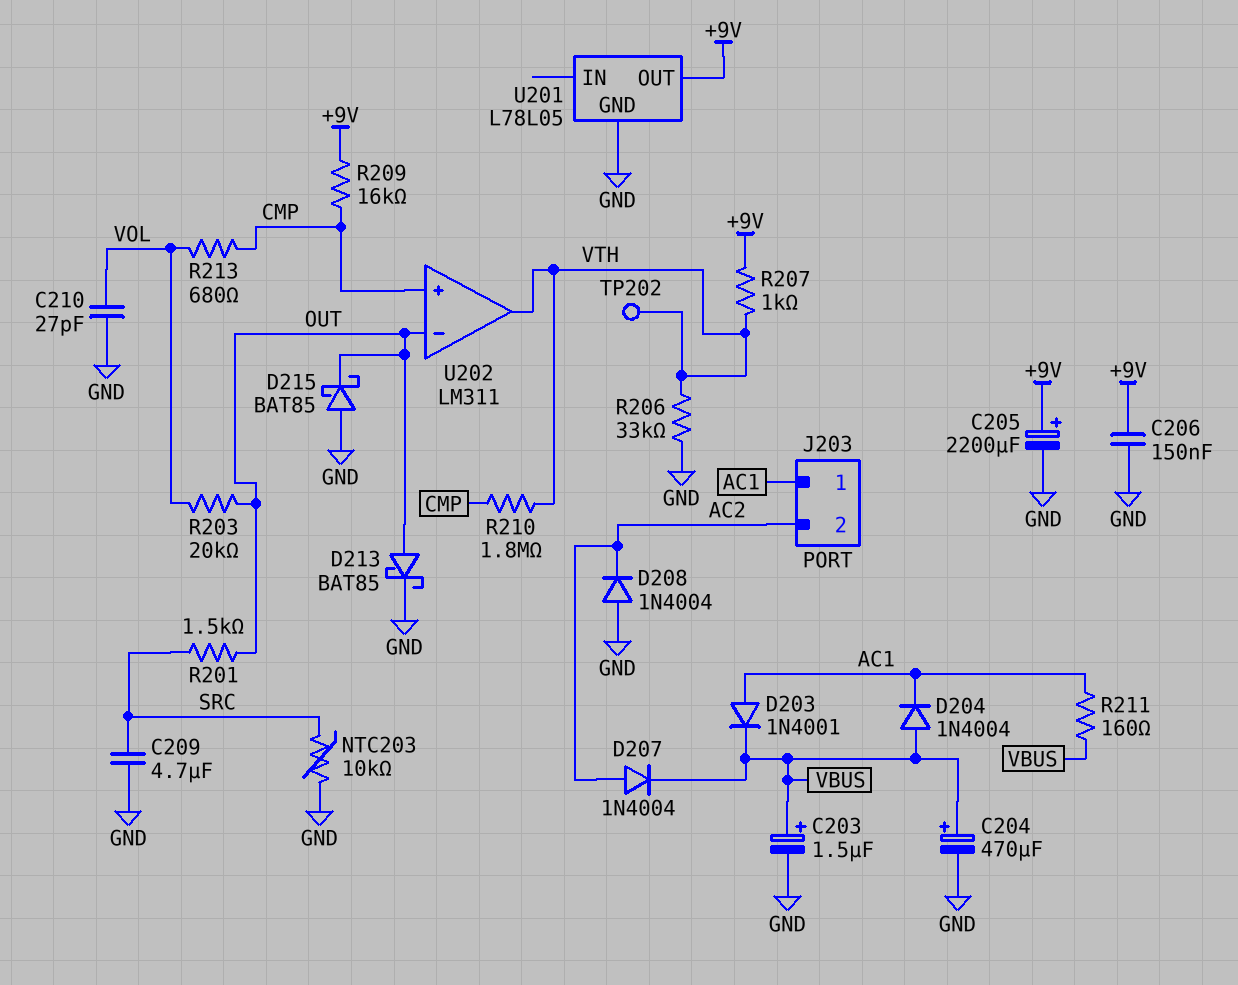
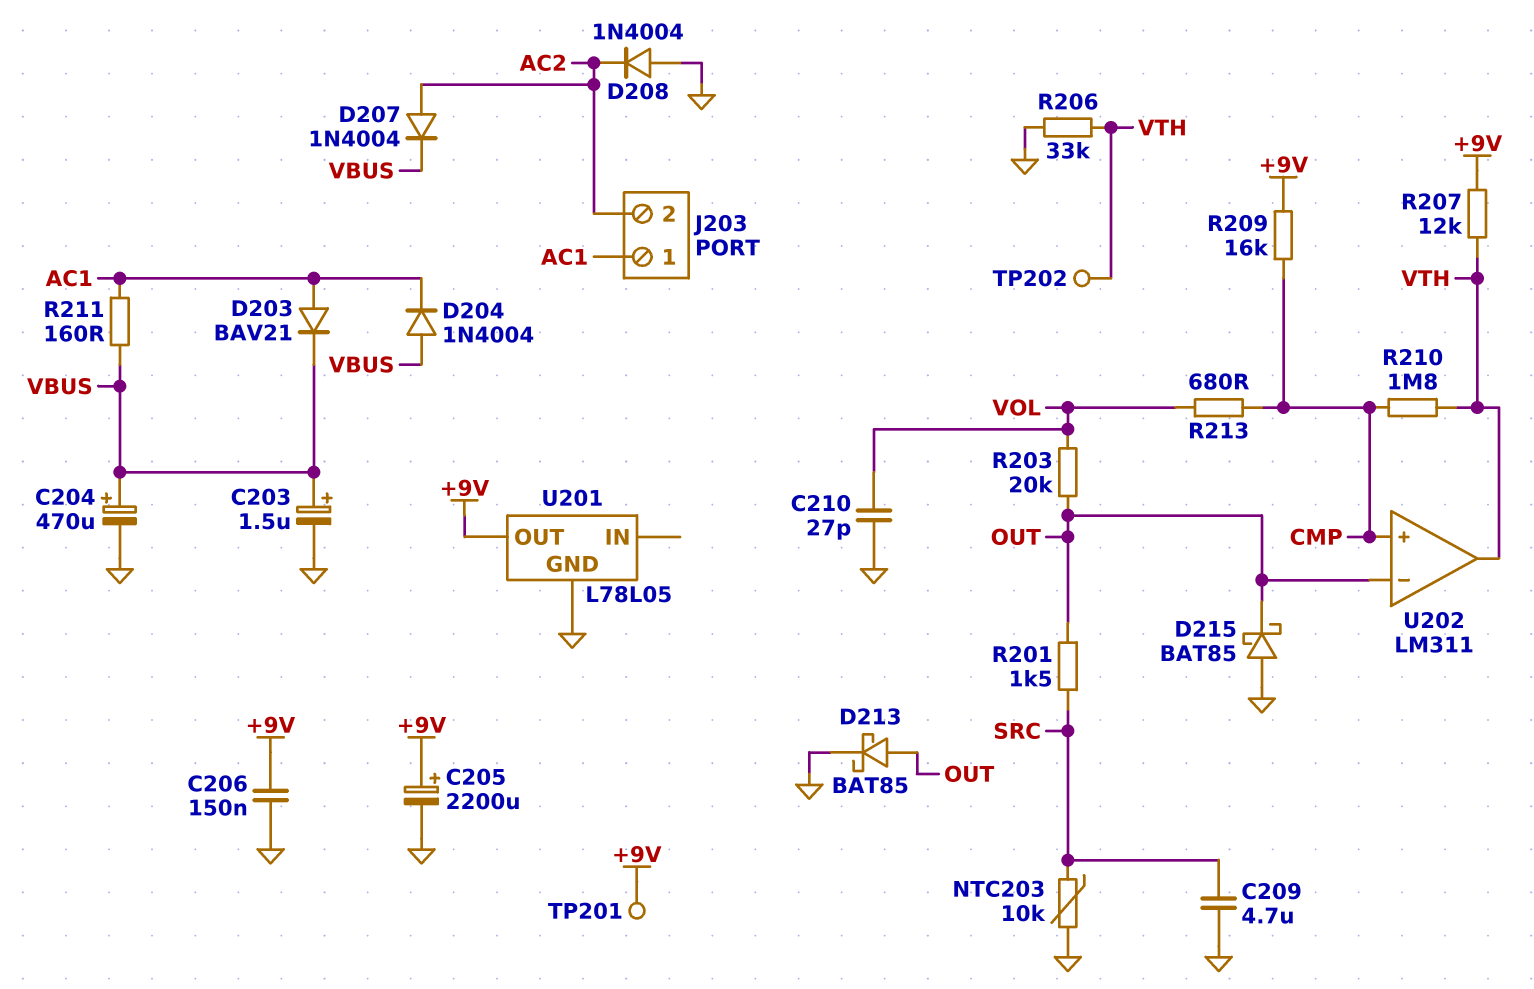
D203: diode 1N4001 (A AC1, K VBUS) -> diode BAV21 (A AC1, K VBUS)
R207: 1k (+9V, VTH) -> 12k (+9V, VTH)
TP201: none -> test point (+9V)

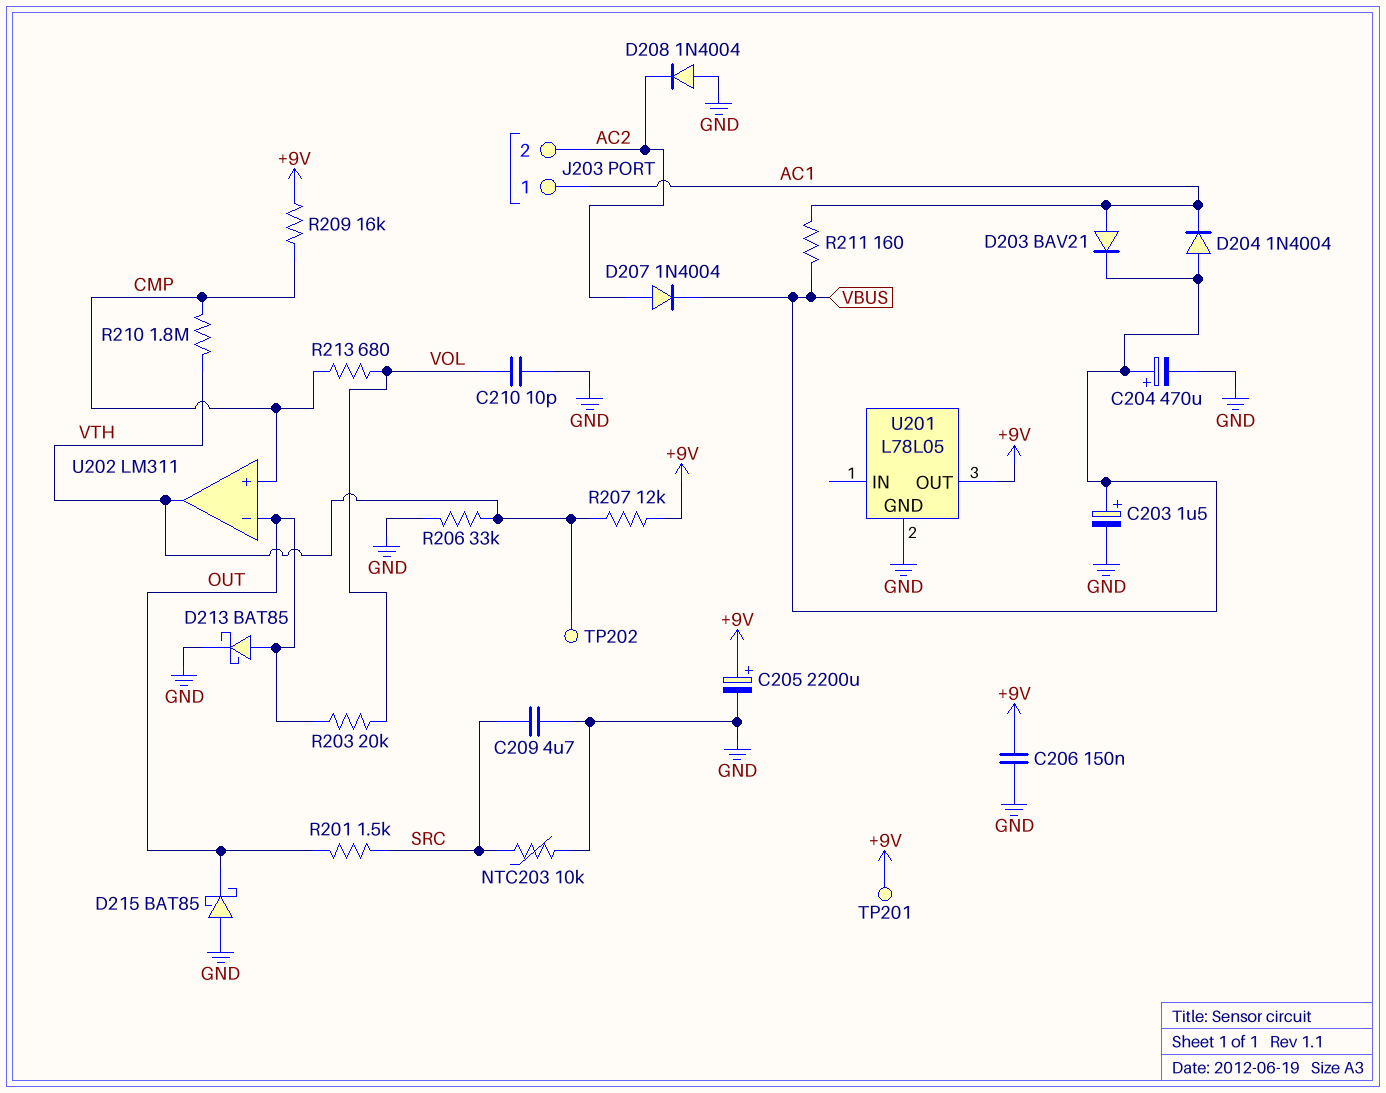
C210: 27pF (GND, VOL) -> 10pF (GND, VOL)

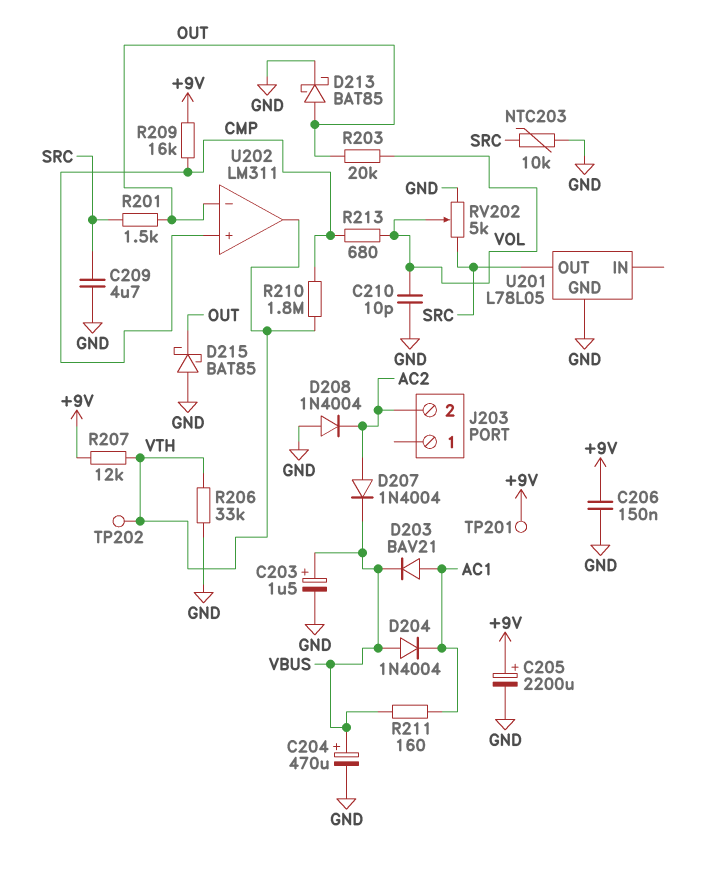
J203 pin 1: AC1 -> none
RV202: none -> 5k (GND, SRC, wiper VOL)
U201 pin OUT: +9V -> SRC

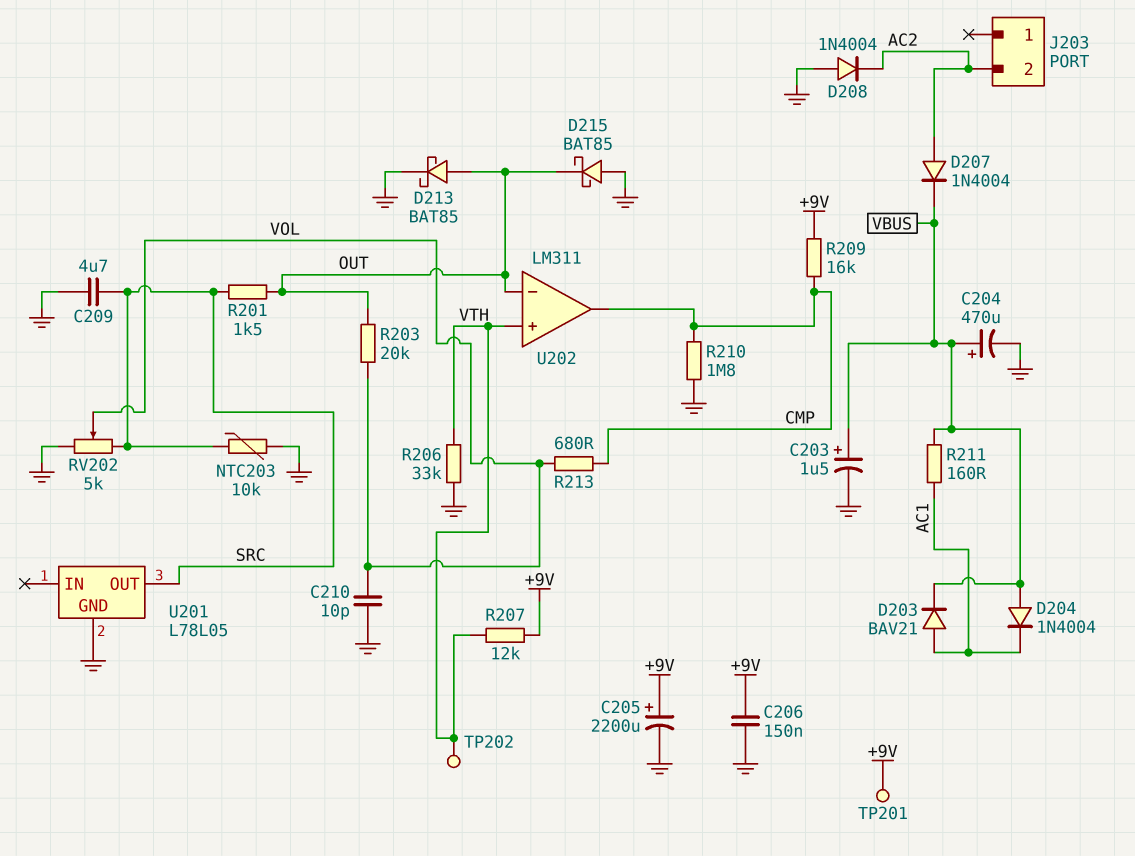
R210: 1.8M (CMP, VTH) -> 1.8M (CMP, GND)
U202 pin in+: CMP -> VTH
U202 pin out: VTH -> CMP

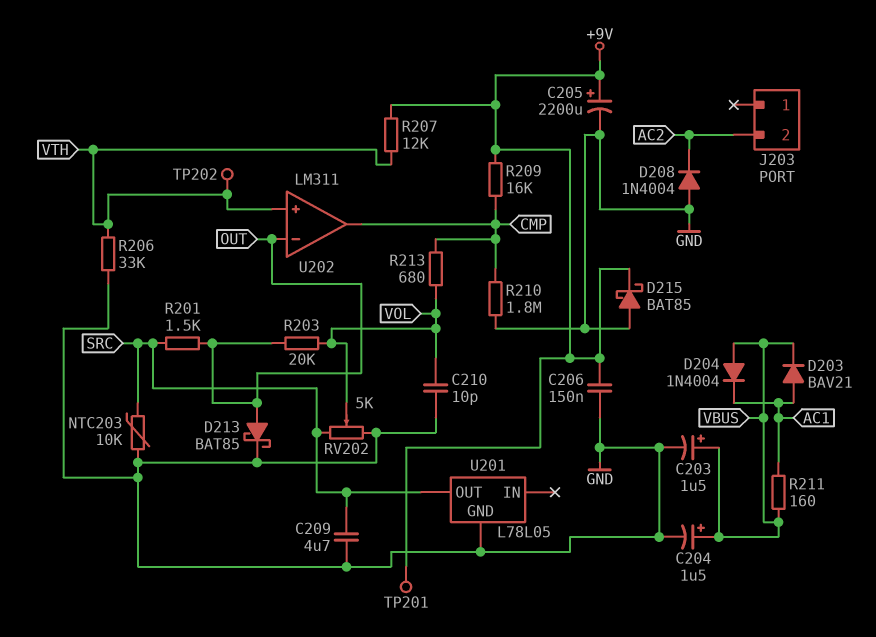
C204: 470uF (plus VBUS, minus GND) -> 1.5uF (plus VBUS, minus GND)
D207: diode 1N4004 (A AC2, K VBUS) -> none
D215: schottky BAT85 (A GND, K OUT) -> schottky BAT85 (A GND, K +9V)

